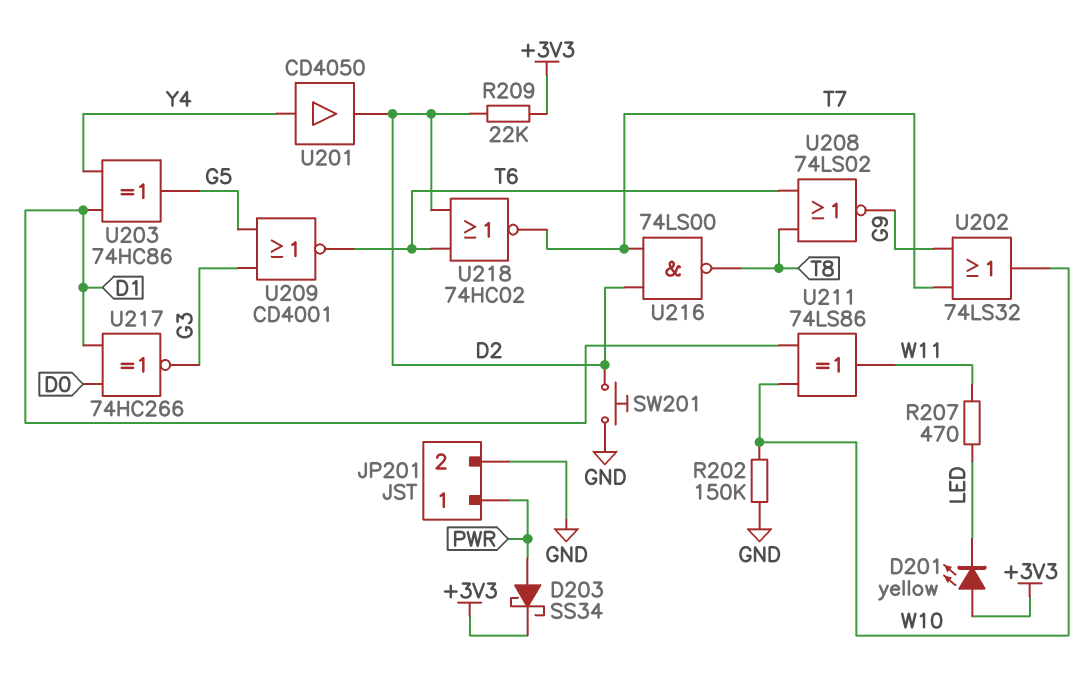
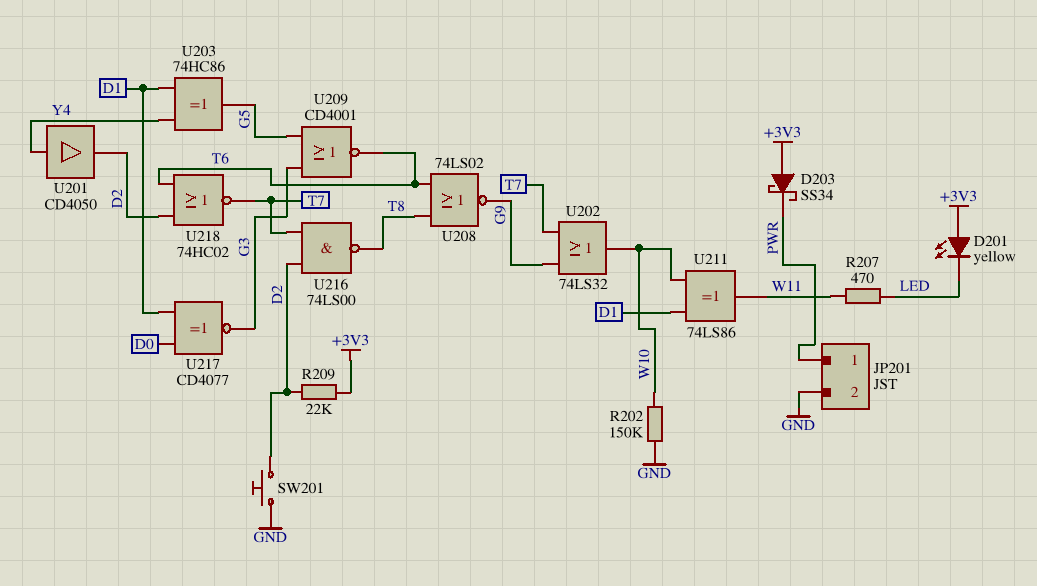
D203: schottky SS34 (A PWR, K +3V3) -> schottky SS34 (A +3V3, K PWR)
U217: XNOR 74HC266 (in D0, in D1, out G3) -> XNOR CD4077 (in D0, in D1, out G3)

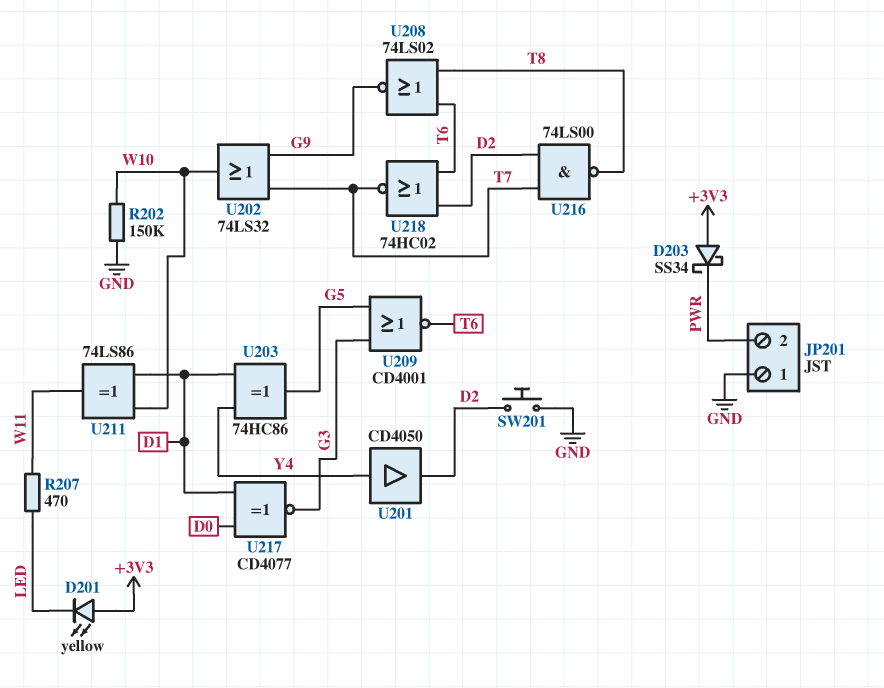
JP201 pin 1: PWR -> GND
JP201 pin 2: GND -> PWR
R209: 22k (+3V3, D2) -> none

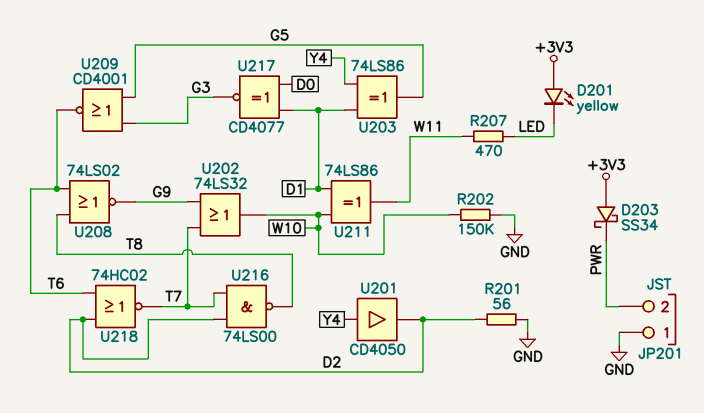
R201: none -> 56 (D2, GND)
SW201: button (D2, GND) -> none
U203: XOR 74HC86 (in D1, in Y4, out G5) -> XOR 74LS86 (in D1, in Y4, out G5)

